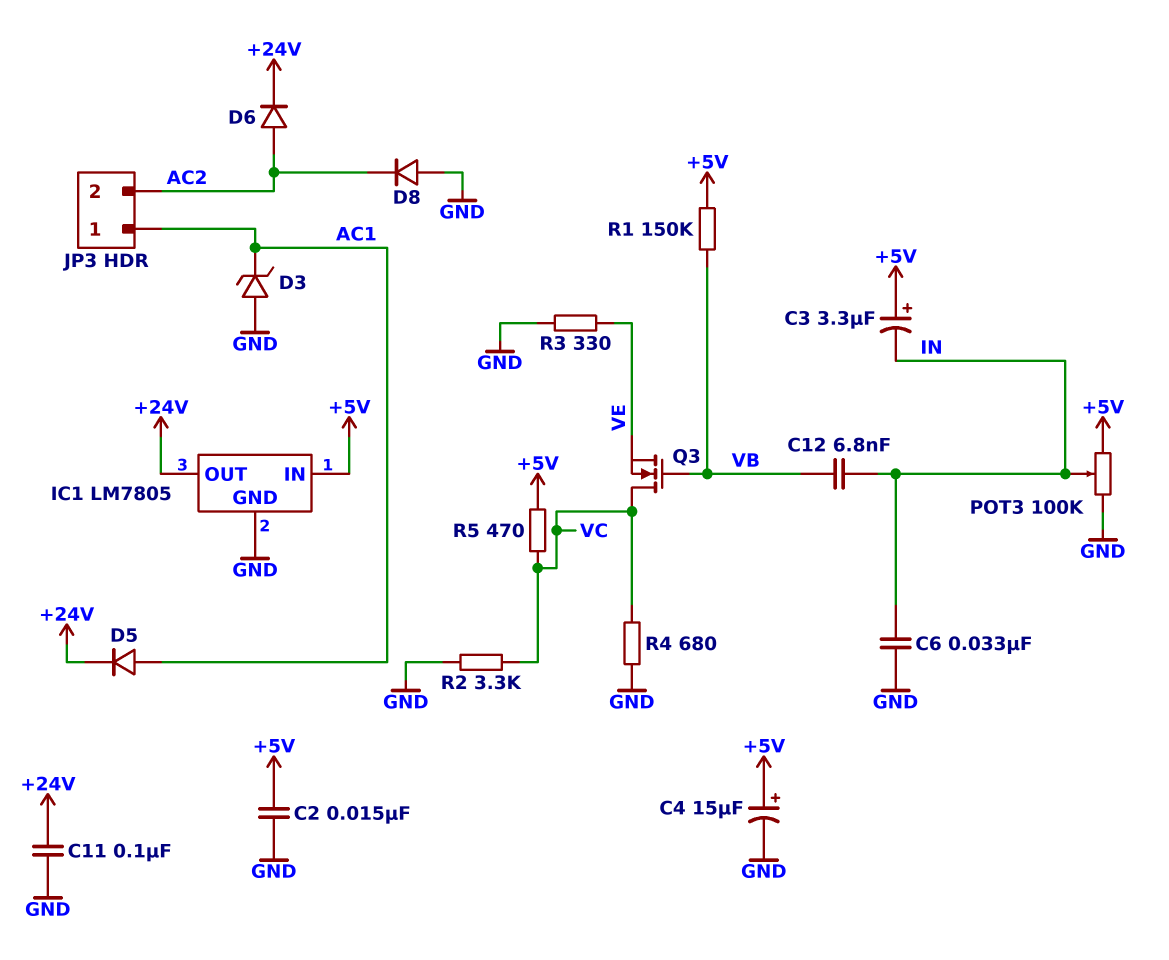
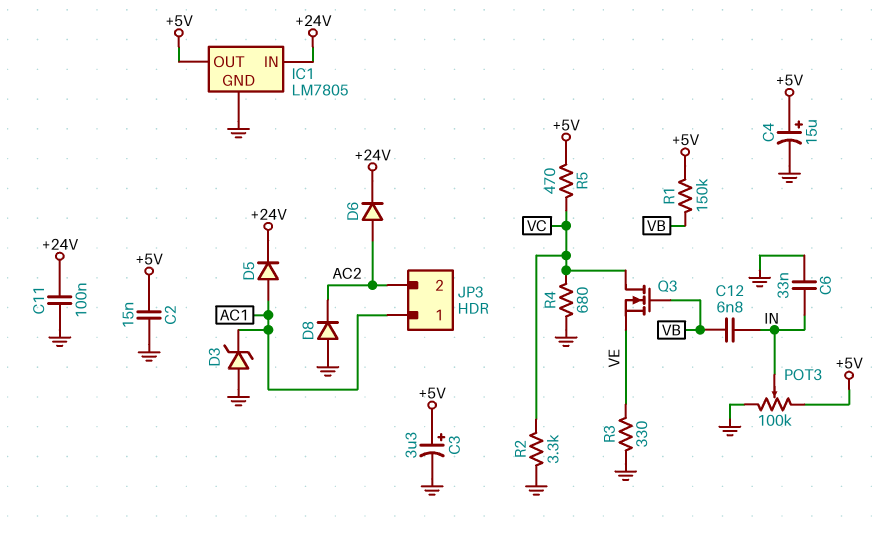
C3: 3.3uF (plus +5V, minus IN) -> 3.3uF (plus +5V, minus GND)
IC1 pin IN: +5V -> +24V
IC1 pin OUT: +24V -> +5V

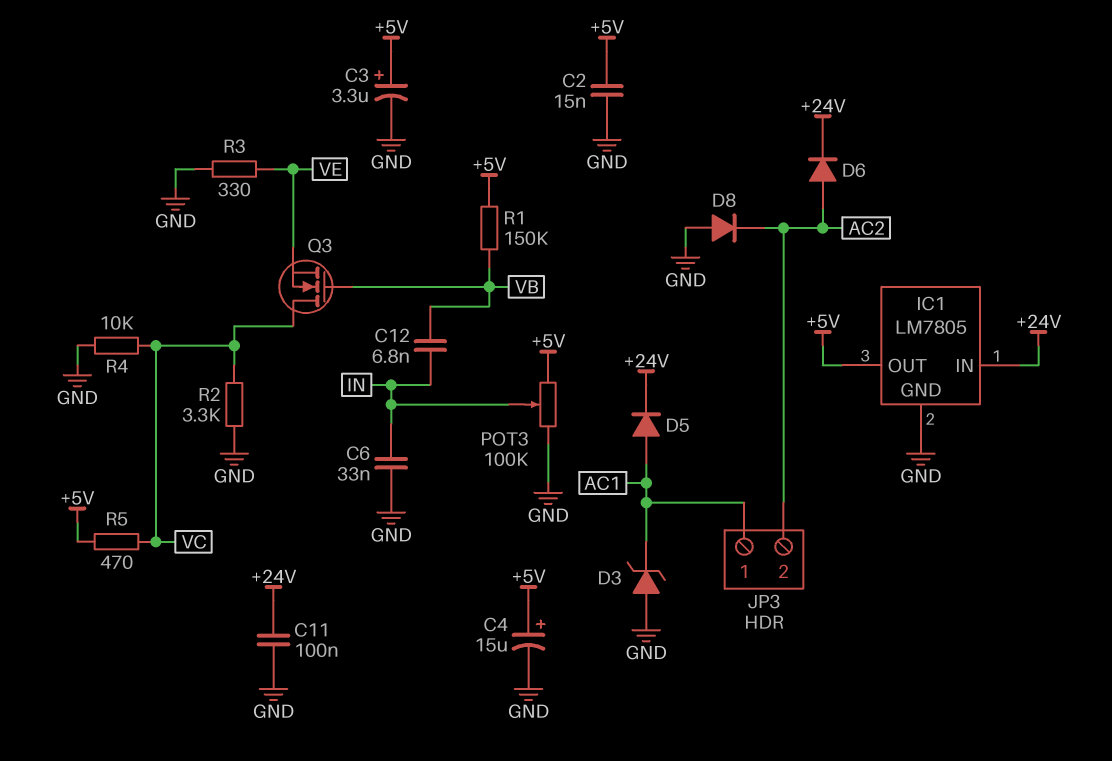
R4: 680 (GND, VC) -> 10k (GND, VC)

